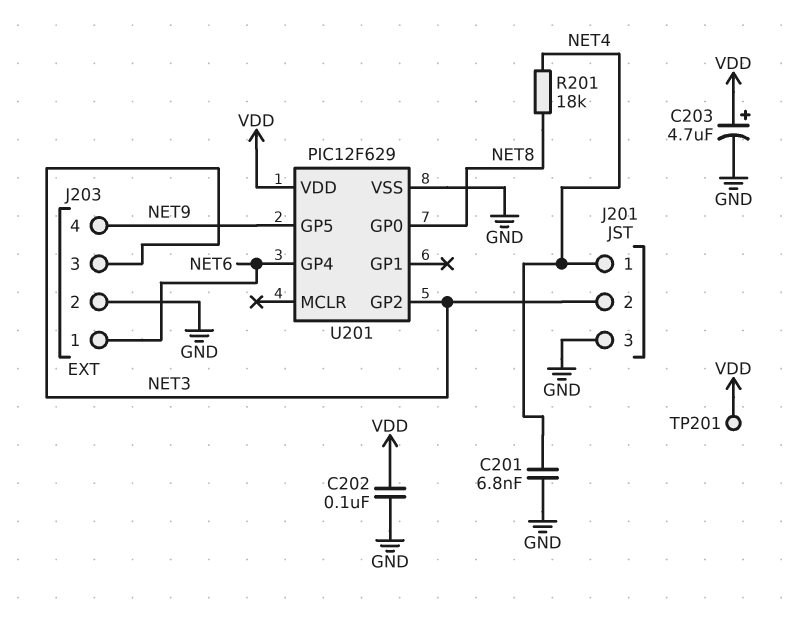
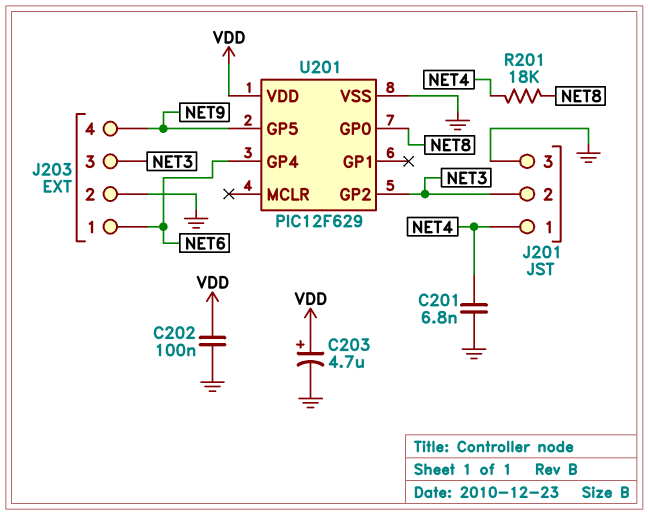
TP201: test point (VDD) -> none

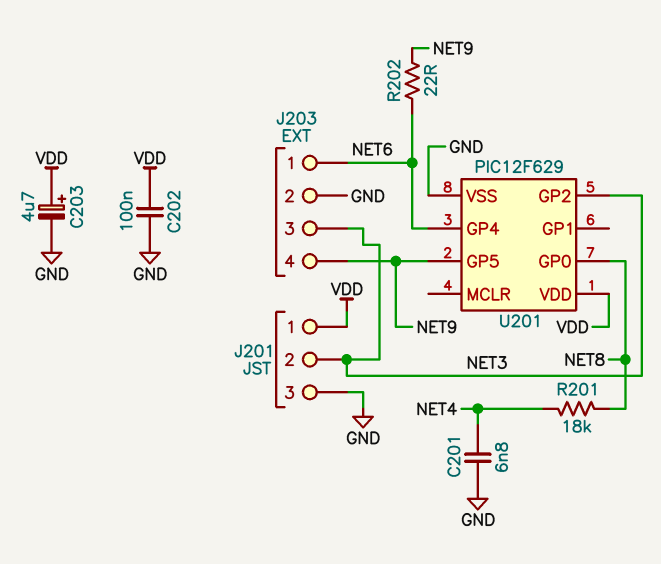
J201 pin 1: NET4 -> VDD
R202: none -> 22 (NET6, NET9)

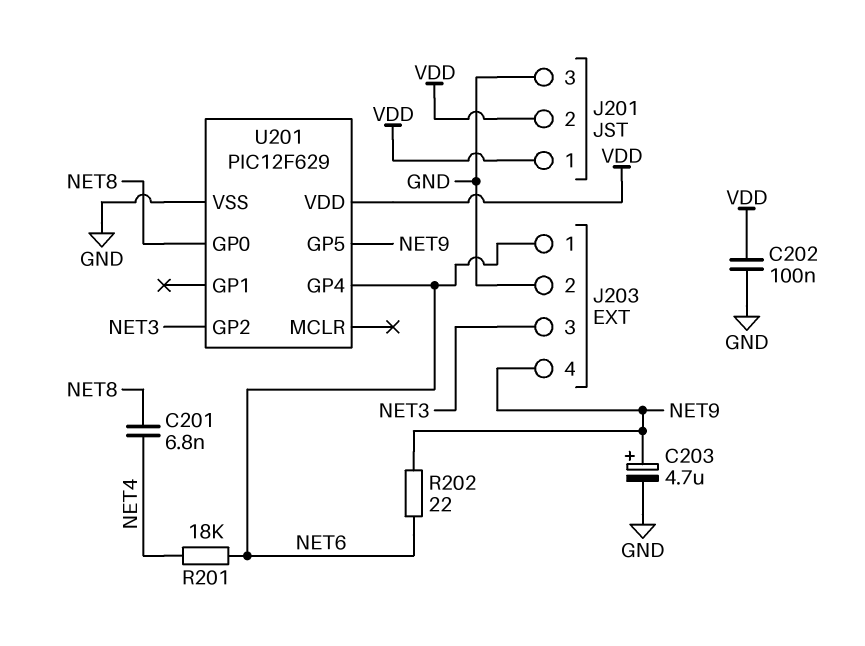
C201: 6.8nF (GND, NET4) -> 6.8nF (NET4, NET8)
C203: 4.7uF (plus VDD, minus GND) -> 4.7uF (plus NET9, minus GND)
J201 pin 2: NET3 -> VDD
R201: 18k (NET4, NET8) -> 18k (NET4, NET6)

